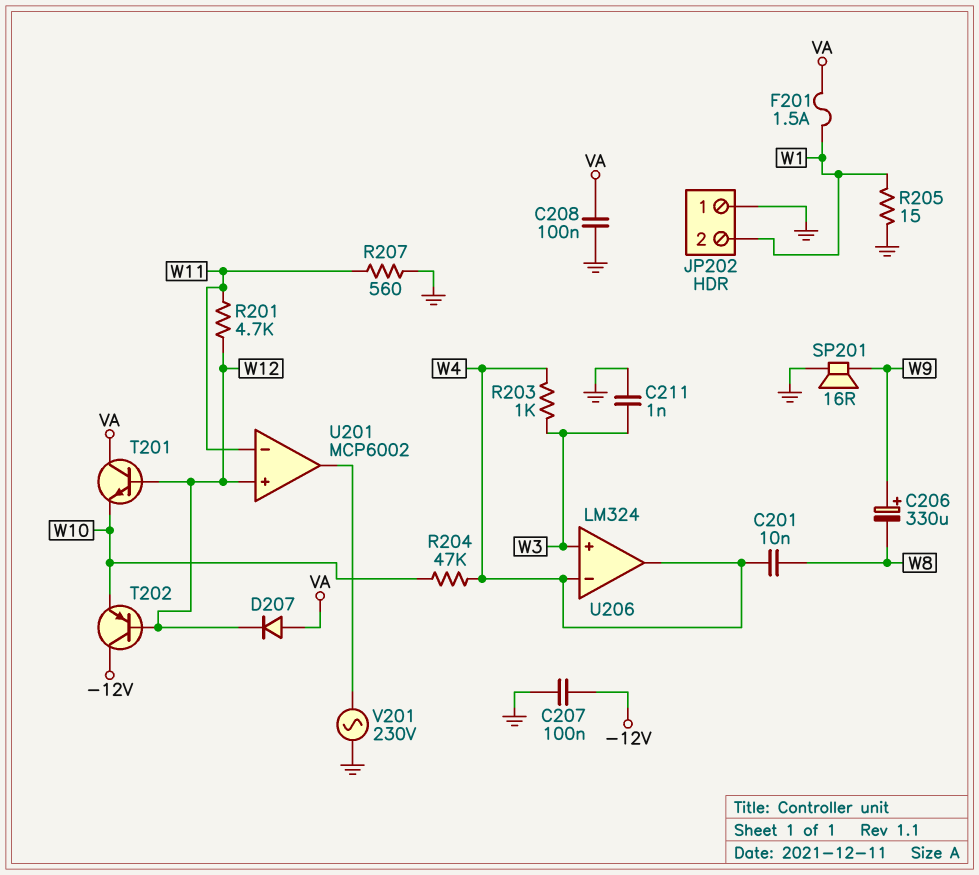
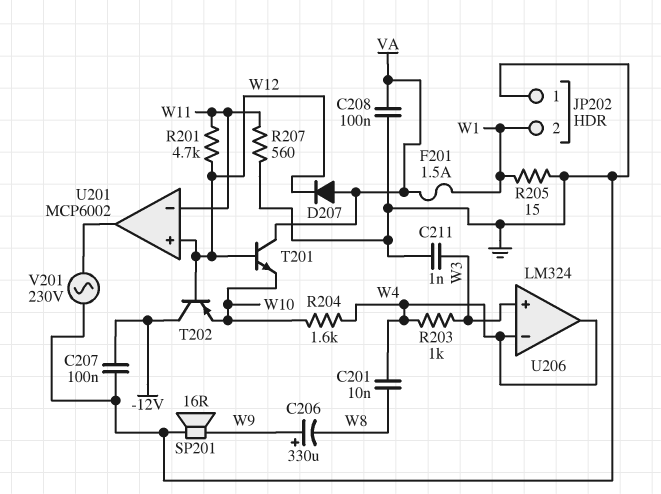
R204: 47k (W4, W10) -> 1.6k (W4, W10)

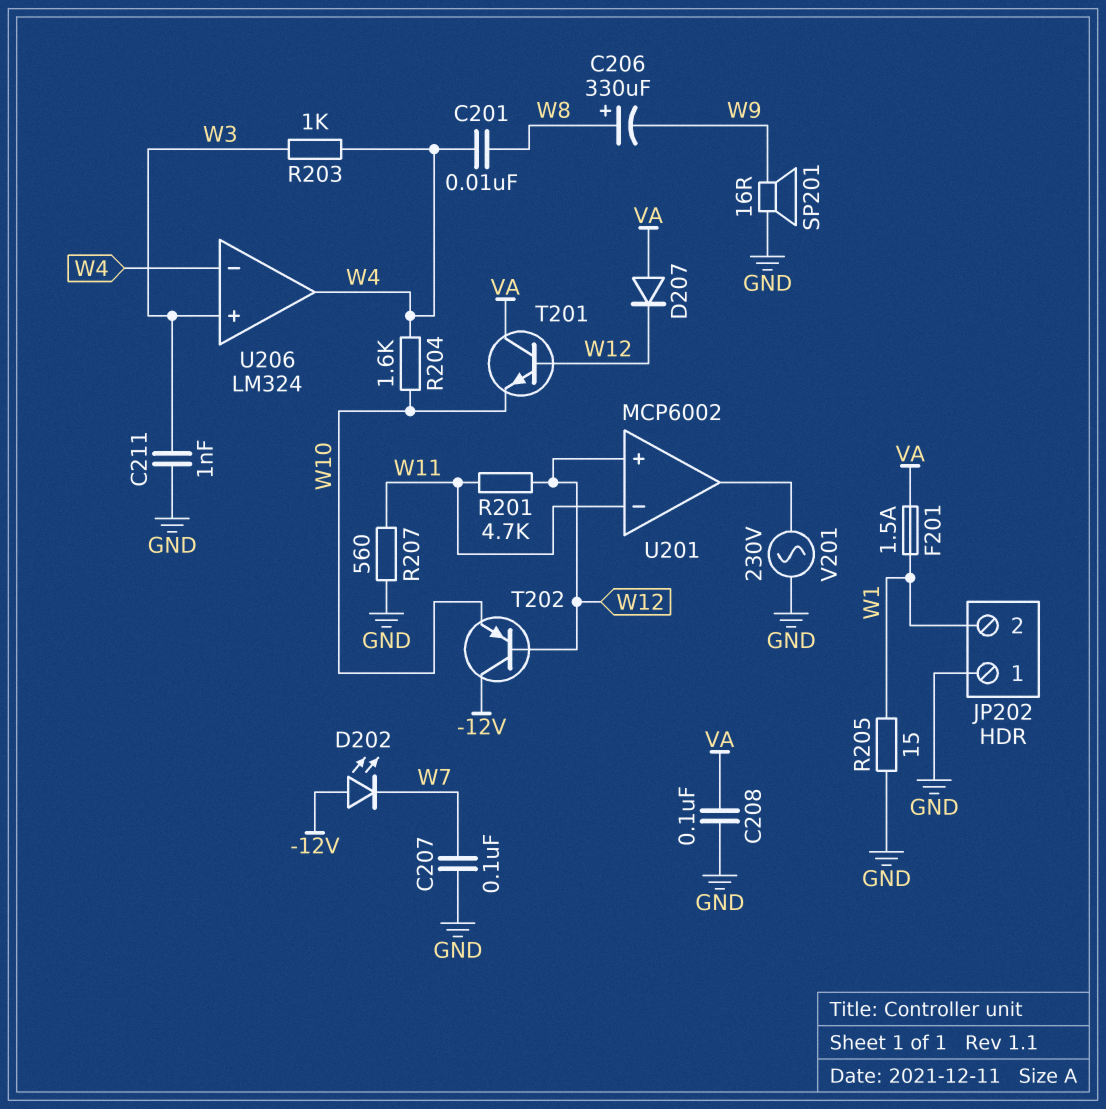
C206: 330uF (plus W9, minus W8) -> 330uF (plus W8, minus W9)
C207: 100nF (-12V, GND) -> 100nF (GND, W7)
D202: none -> LED (A -12V, K W7)

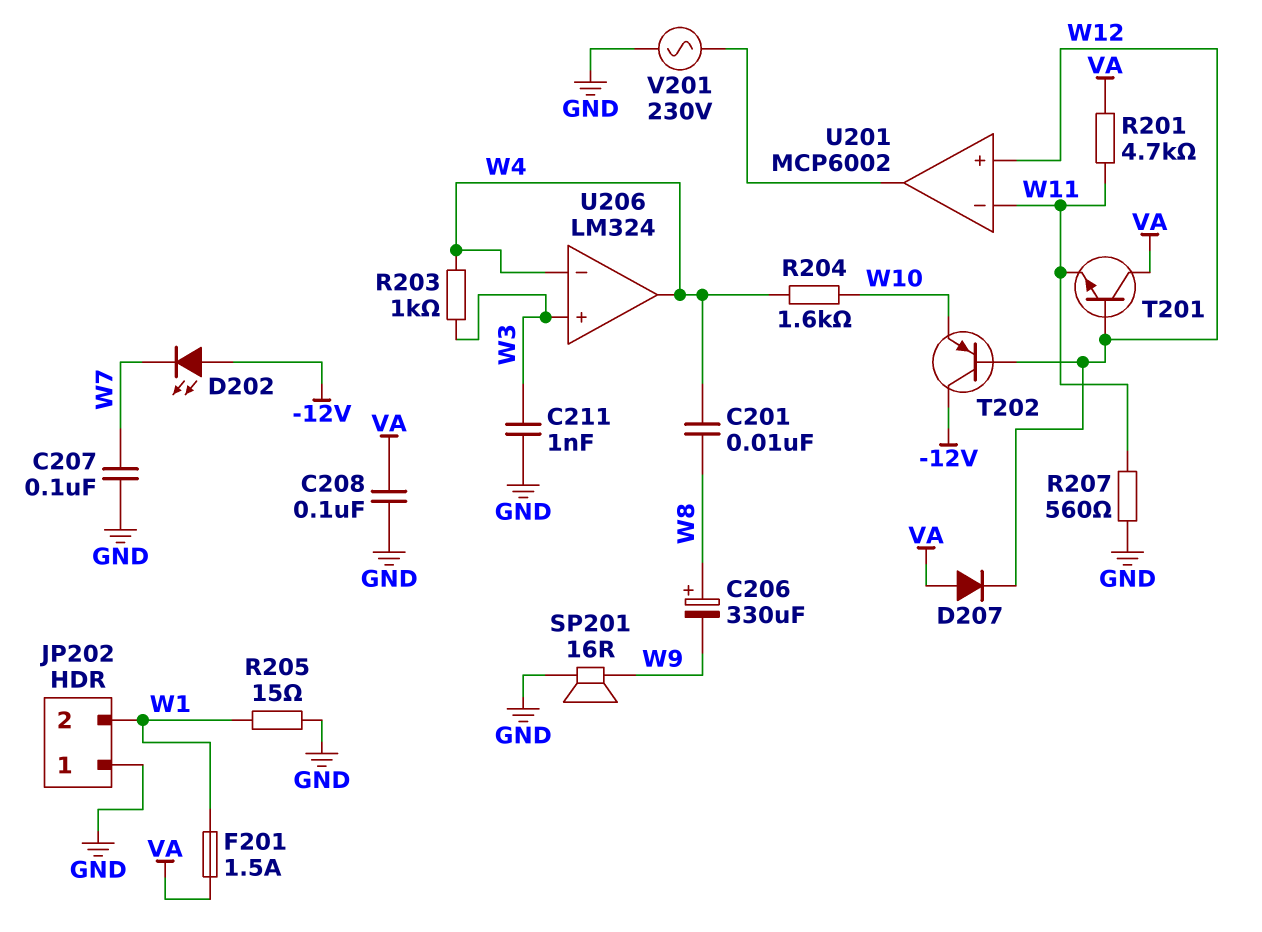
R201: 4.7k (W11, W12) -> 4.7k (VA, W11)
T201: NPN (B W12, C VA, E W10) -> NPN (B W12, C VA, E W11)

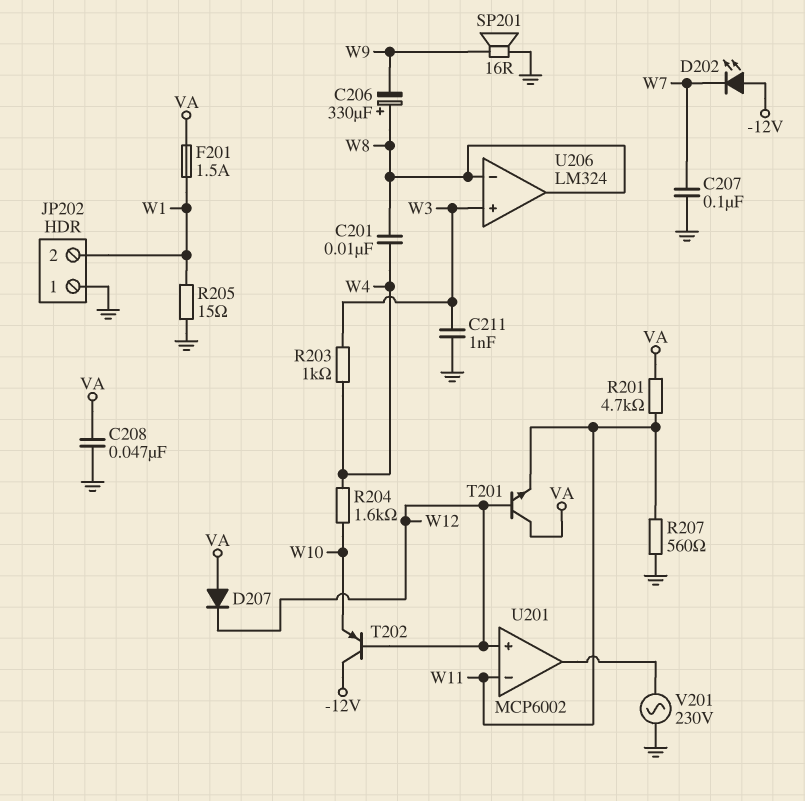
C208: 100nF (GND, VA) -> 47nF (GND, VA)
U206 pin in-: W4 -> W8
U206 pin out: W4 -> W8

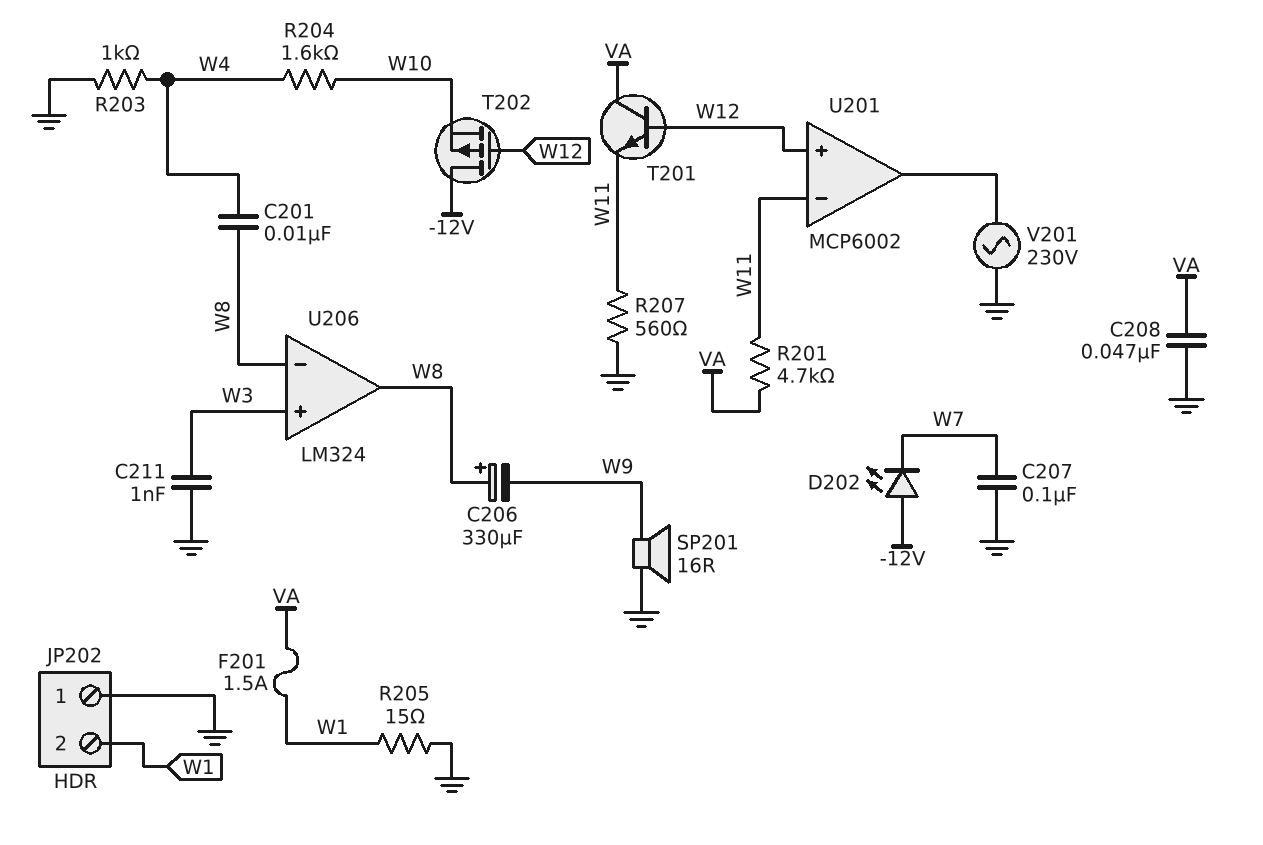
D207: diode (A VA, K W12) -> none
R203: 1k (W3, W4) -> 1k (GND, W4)
T202: PNP (B W12, C -12V, E W10) -> PMOS (G W12, D -12V, S W10)

